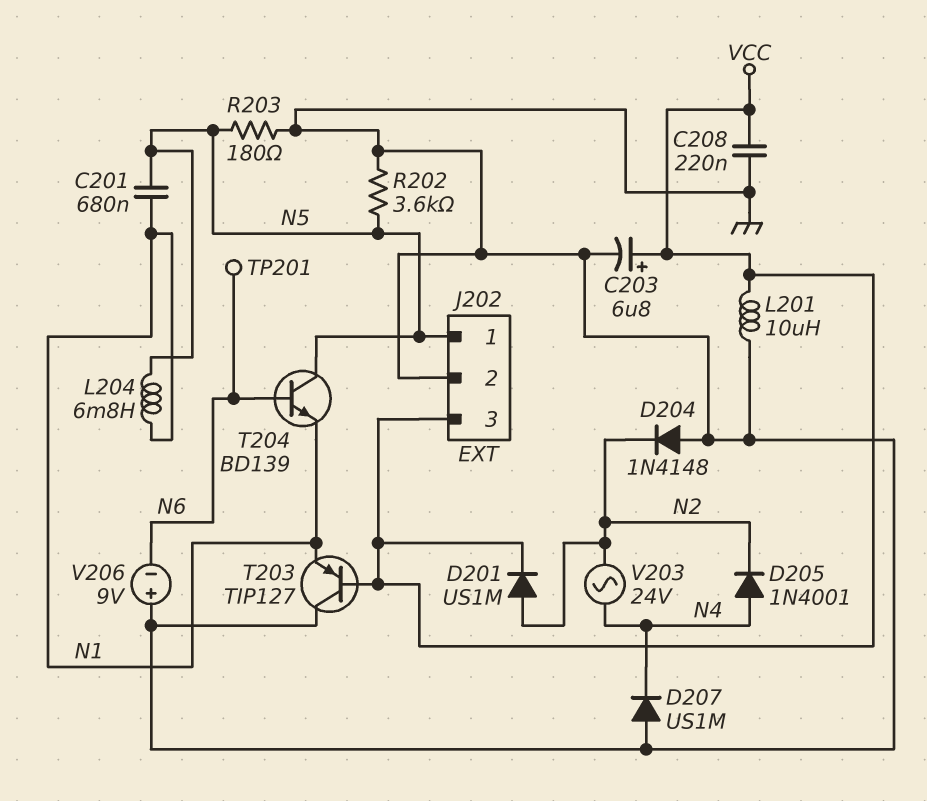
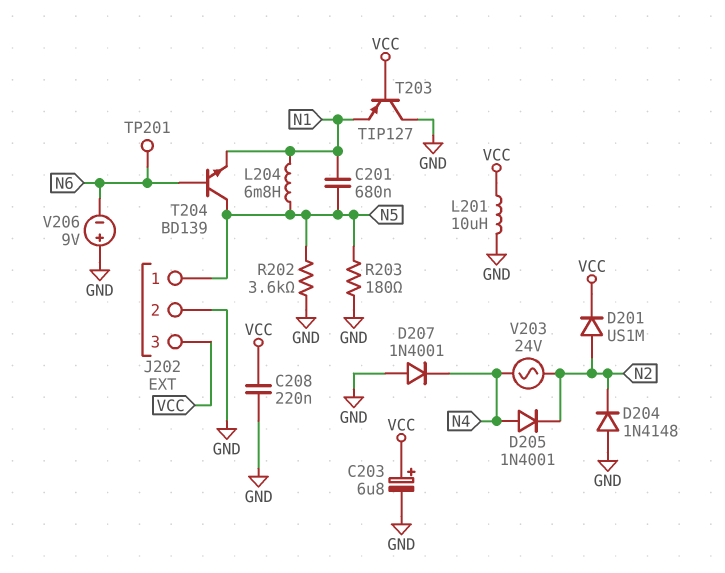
D207: diode US1M (A GND, K N4) -> diode 1N4001 (A GND, K N4)

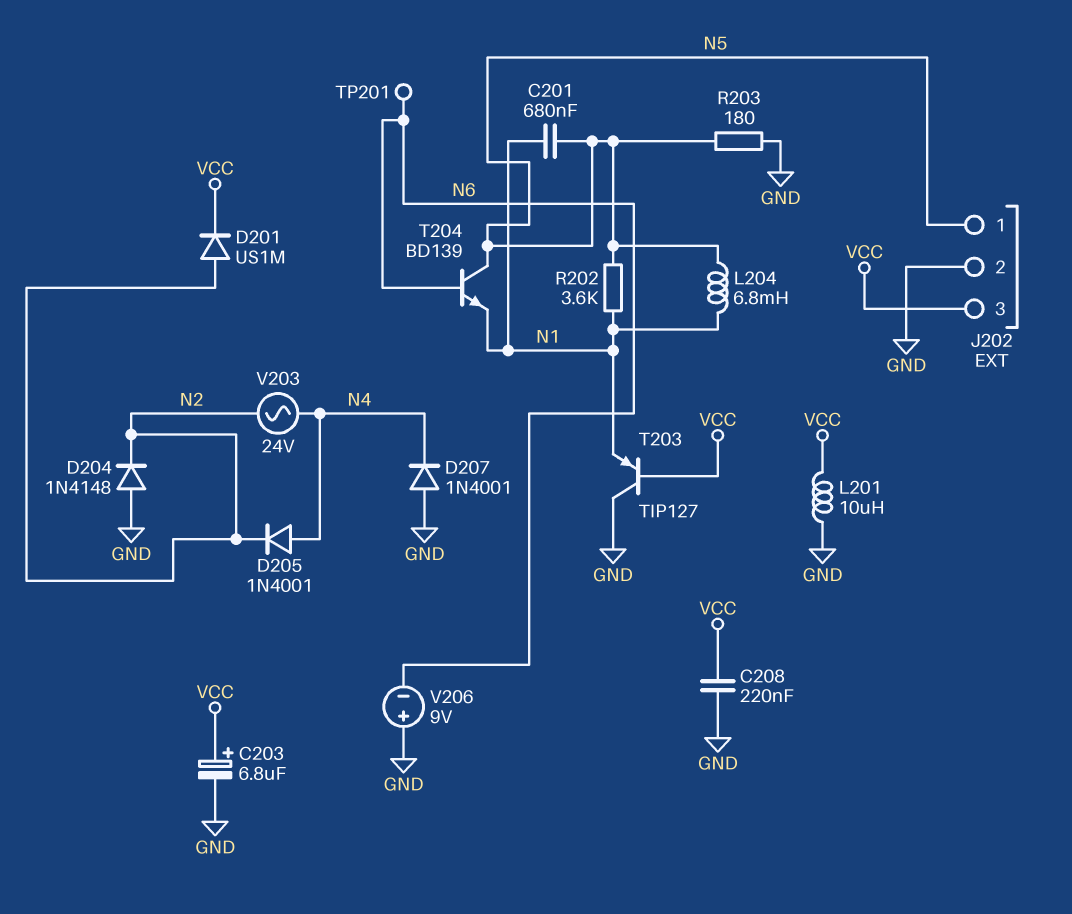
R202: 3.6k (GND, N5) -> 3.6k (N1, N5)

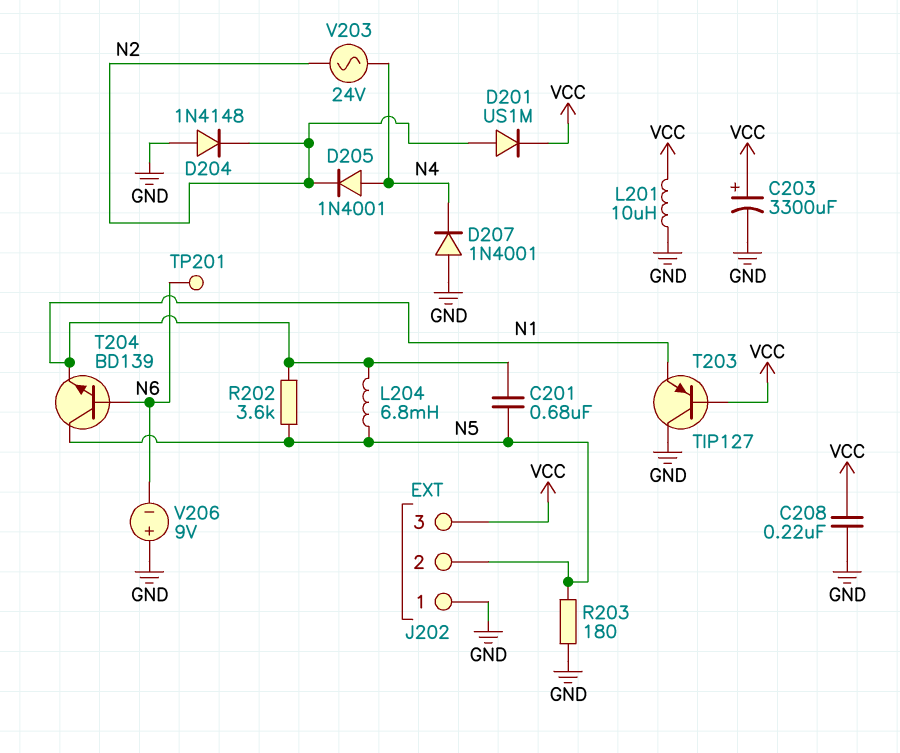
C203: 6.8uF (plus VCC, minus GND) -> 3300uF (plus VCC, minus GND)
J202 pin 1: N5 -> GND
J202 pin 2: GND -> N5

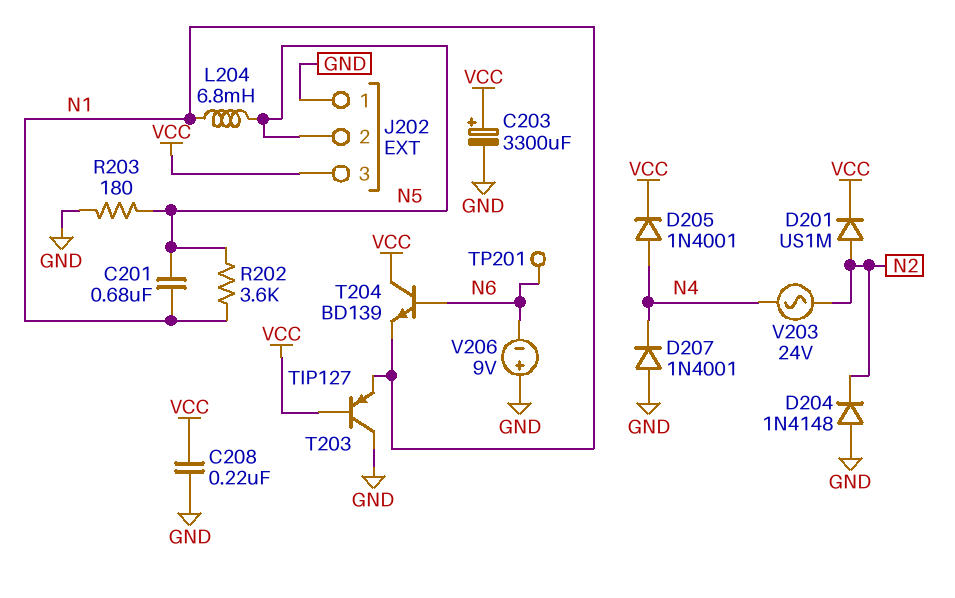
D205: diode 1N4001 (A N4, K N2) -> diode 1N4001 (A N4, K VCC)
L201: 10uH (GND, VCC) -> none
T204: NPN BD139 (B N6, C N5, E N1) -> NPN BD139 (B N6, C VCC, E N1)

